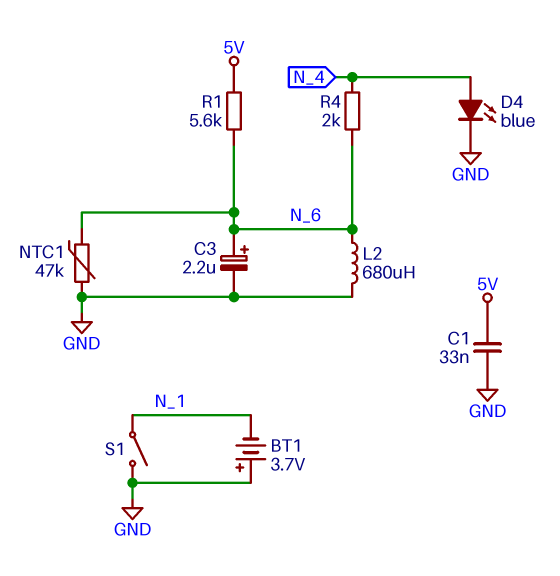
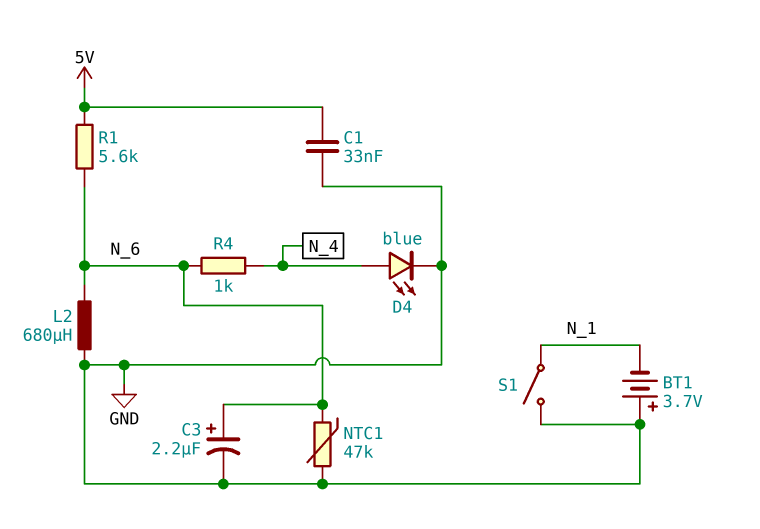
R4: 2k (N_4, N_6) -> 1k (N_4, N_6)

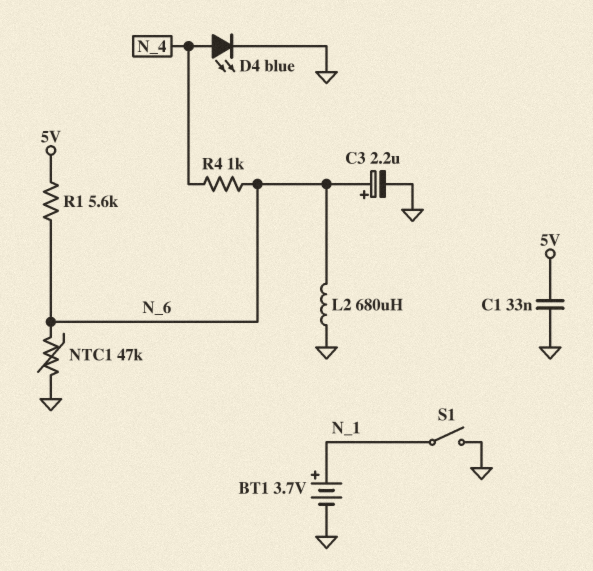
BT1: 3.7V (plus GND, minus N_1) -> 3.7V (plus N_1, minus GND)

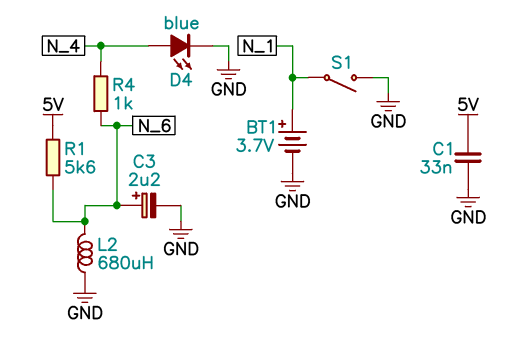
NTC1: 47k (GND, N_6) -> none

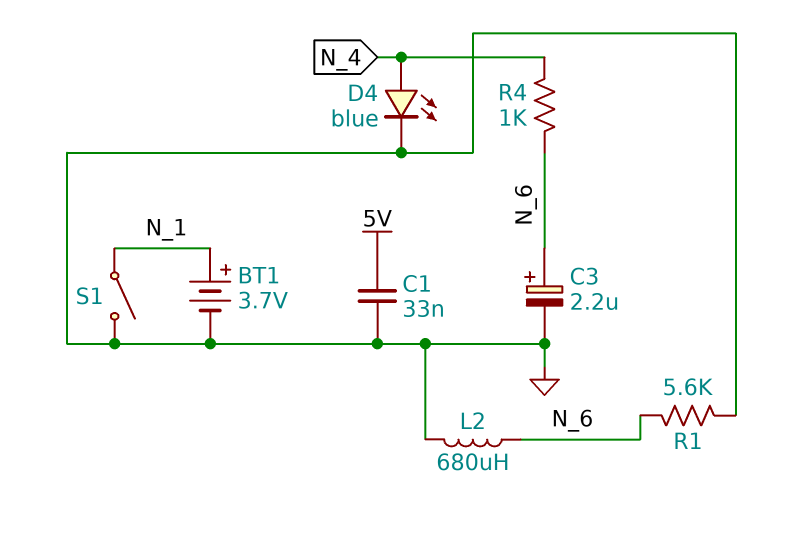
R1: 5.6k (5V, N_6) -> 5.6k (GND, N_6)

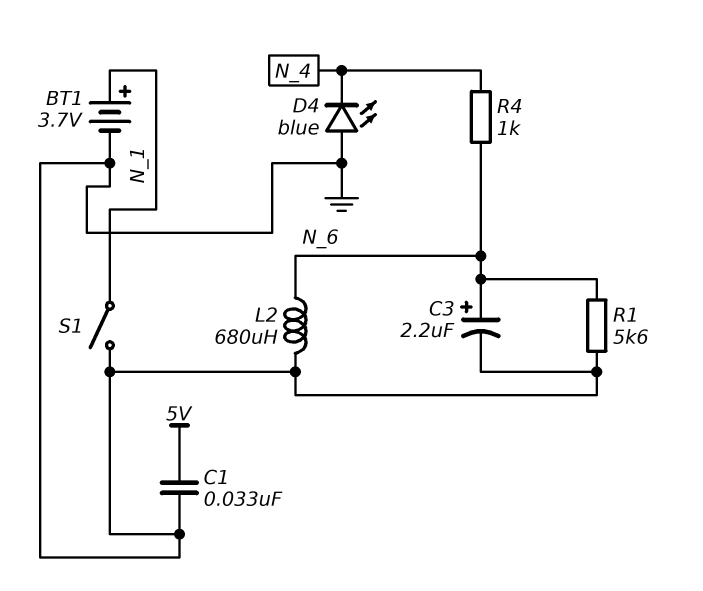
D4: LED blue (A N_4, K GND) -> LED blue (A GND, K N_4)

